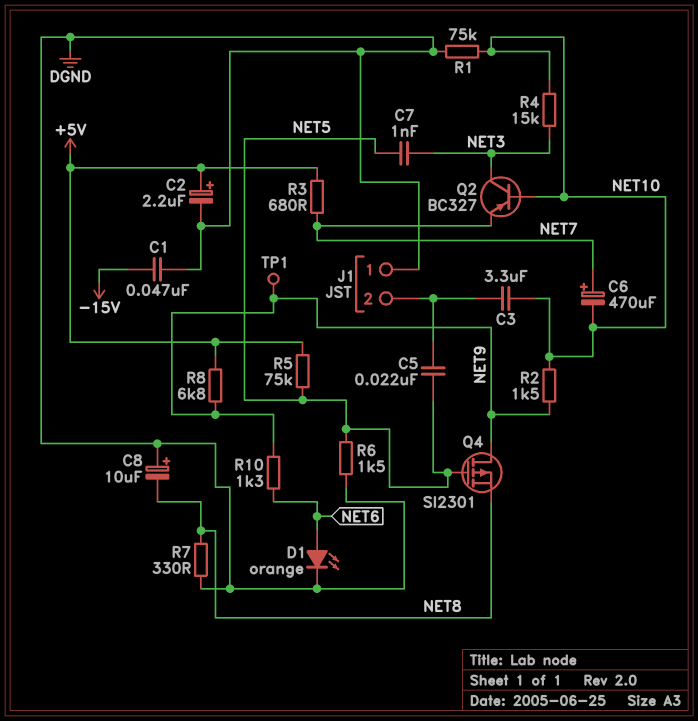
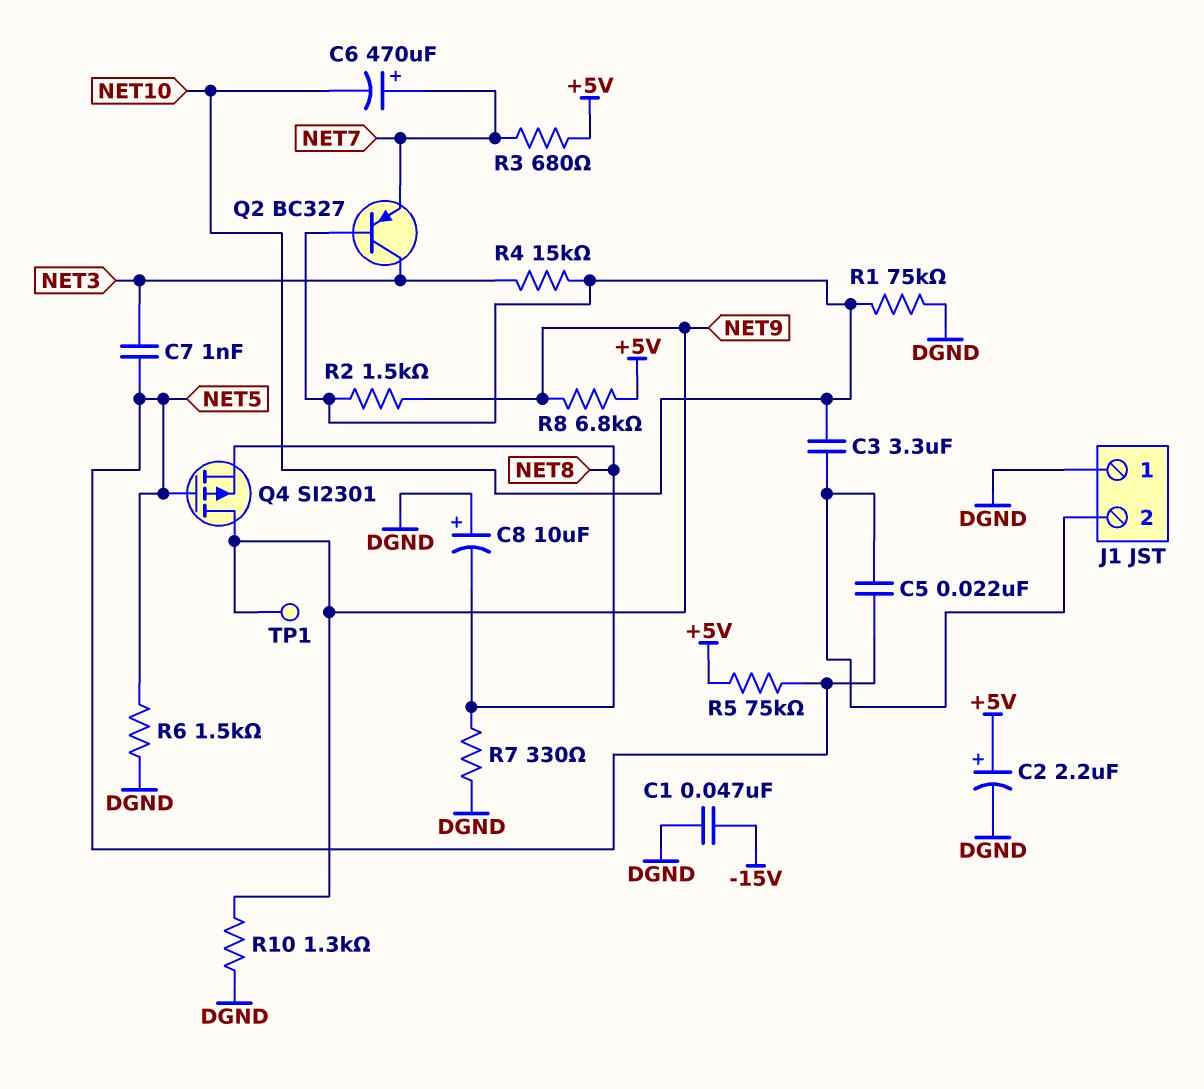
D1: LED orange (A NET6, K DGND) -> none
R10: 1.3k (NET6, NET9) -> 1.3k (DGND, NET9)

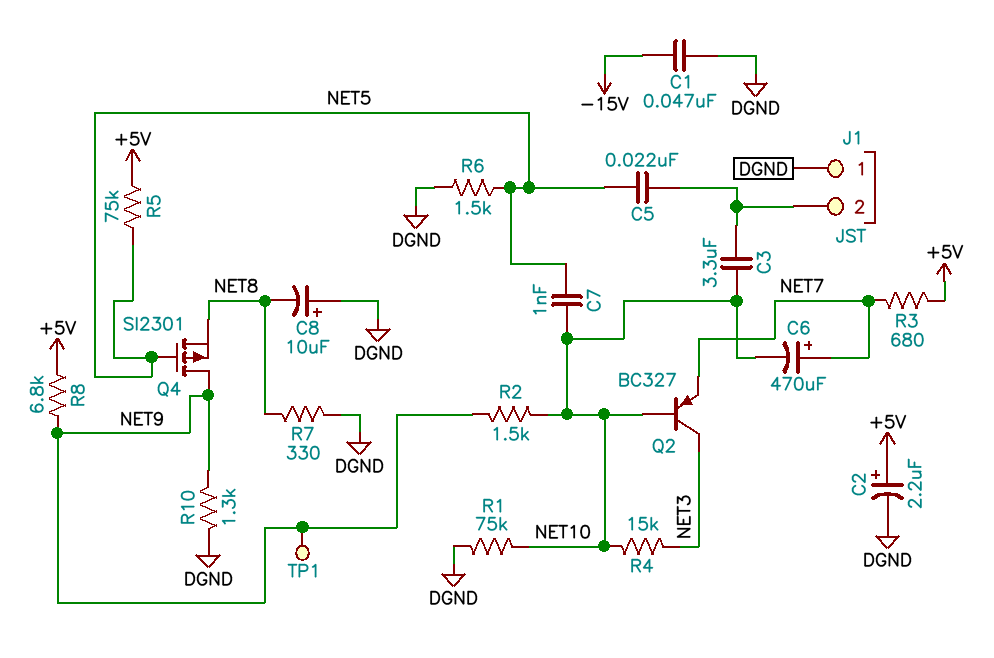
C7: 1nF (NET3, NET5) -> 1nF (NET5, NET10)

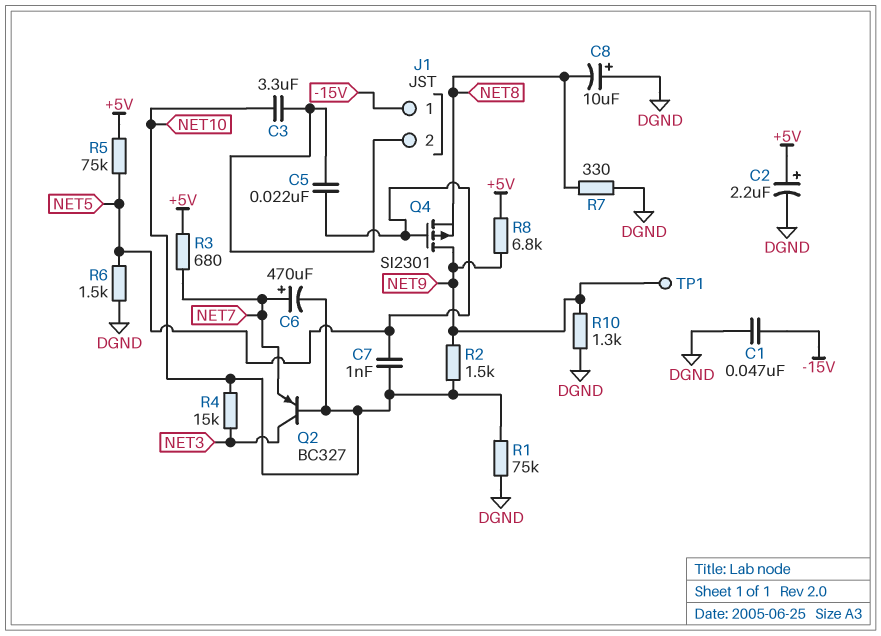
J1 pin 1: DGND -> -15V

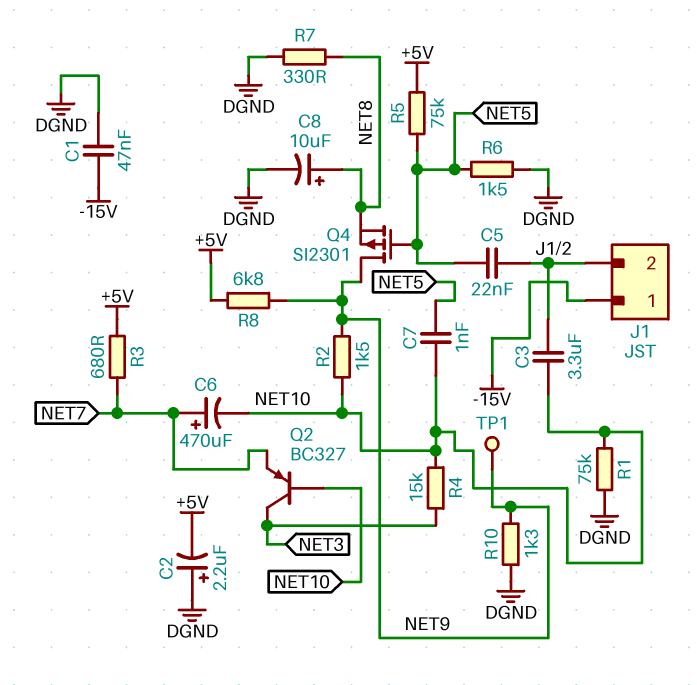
C2: 2.2uF (plus +5V, minus DGND) -> 2.2uF (plus DGND, minus +5V)
C8: 10uF (plus DGND, minus NET8) -> 10uF (plus NET8, minus DGND)

